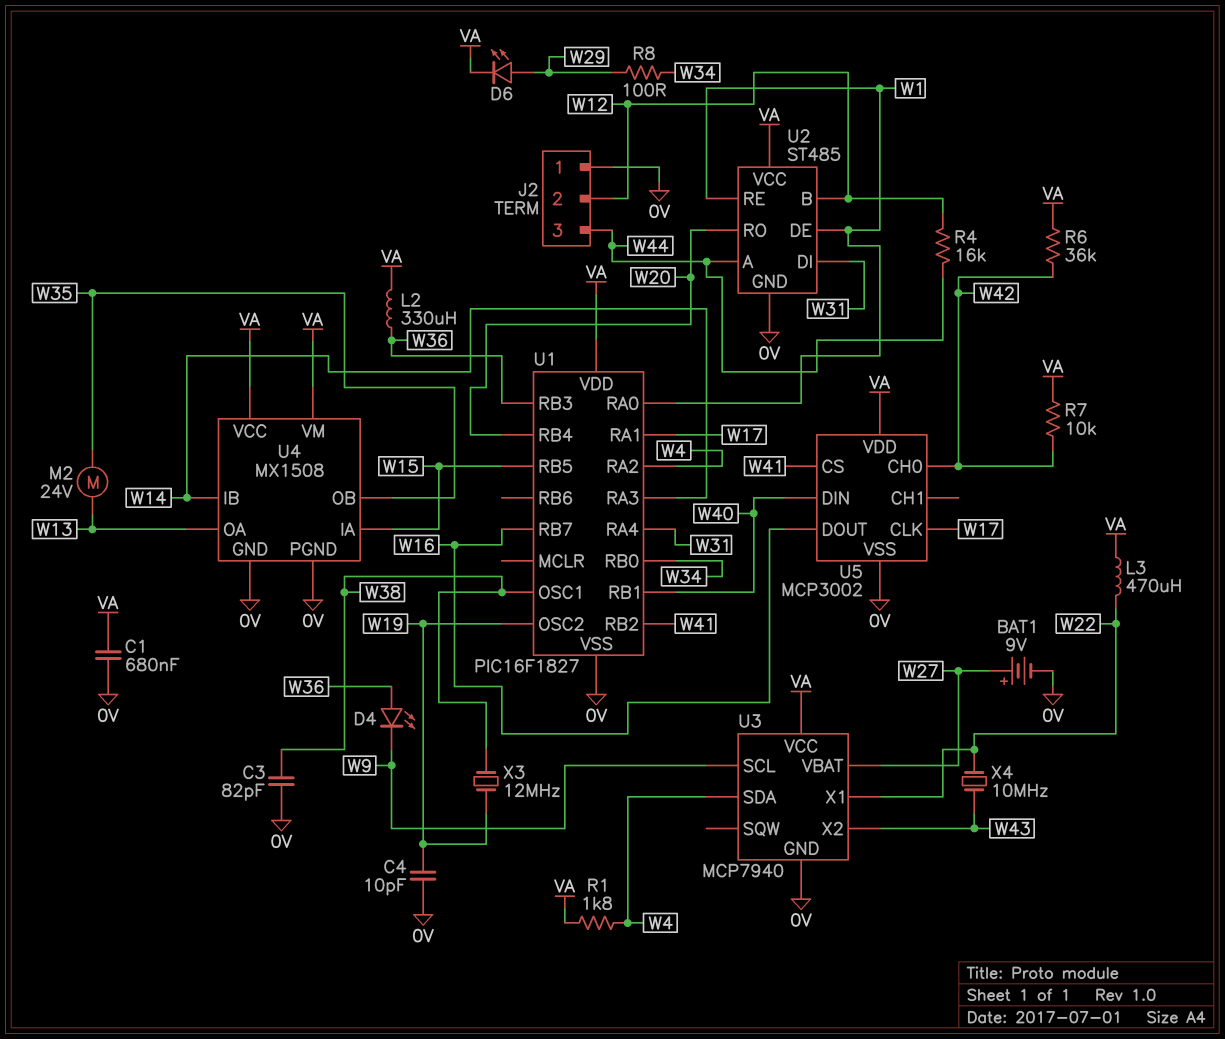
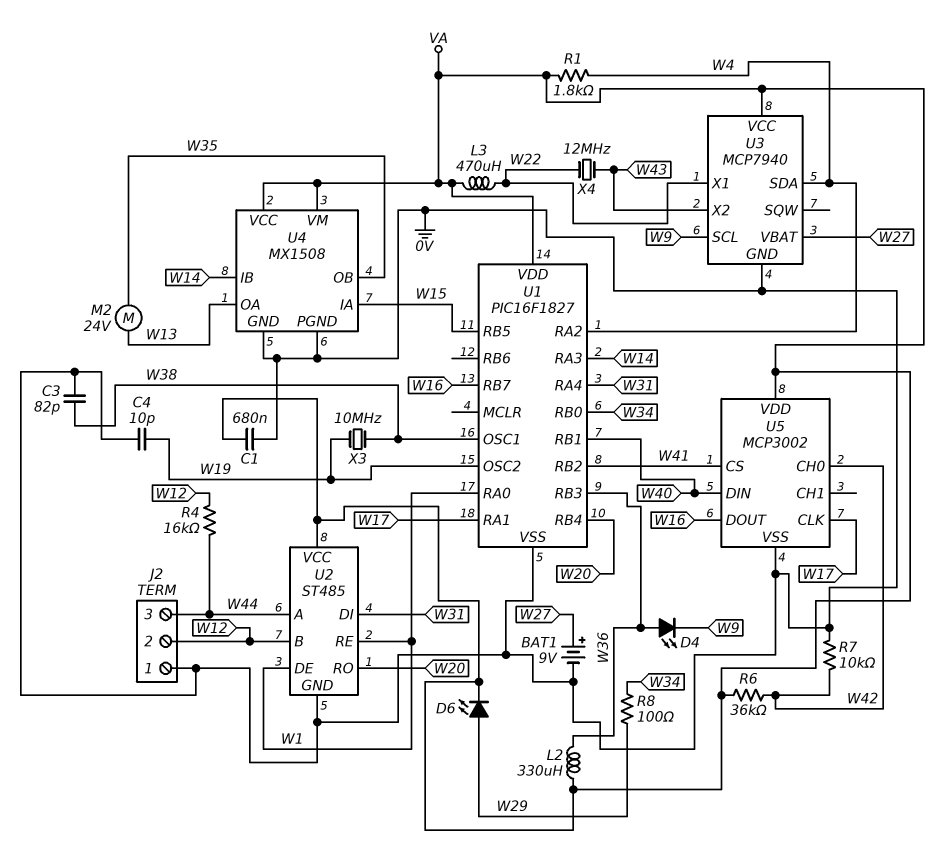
R7: 10k (VA, W42) -> 10k (0V, W42)
X3: 12MHz (W19, W38) -> 10MHz (W19, W38)
X4: 10MHz (W22, W43) -> 12MHz (W22, W43)

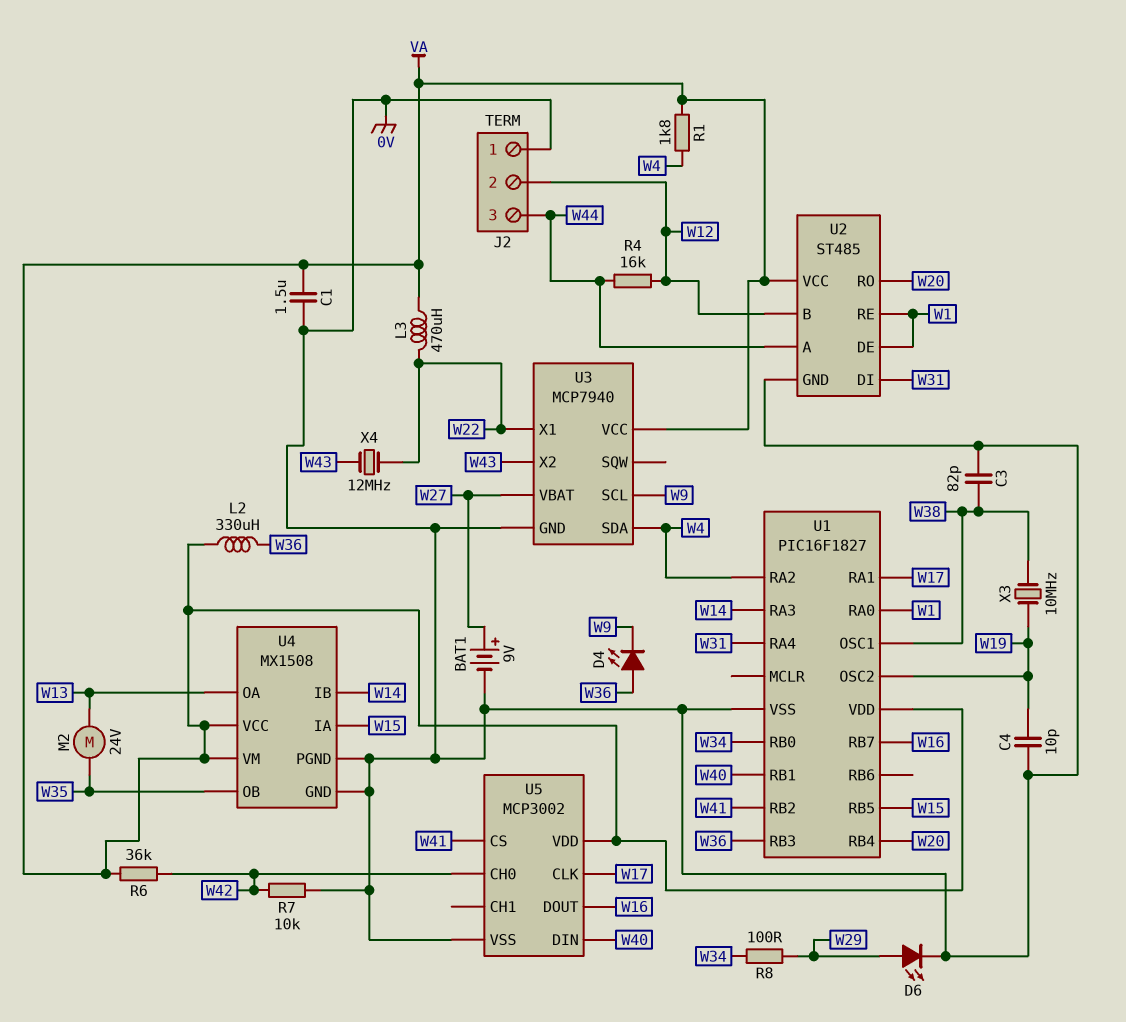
C1: 680nF (0V, VA) -> 1.5uF (0V, VA)
D6: LED (A W29, K VA) -> LED (A W29, K 0V)

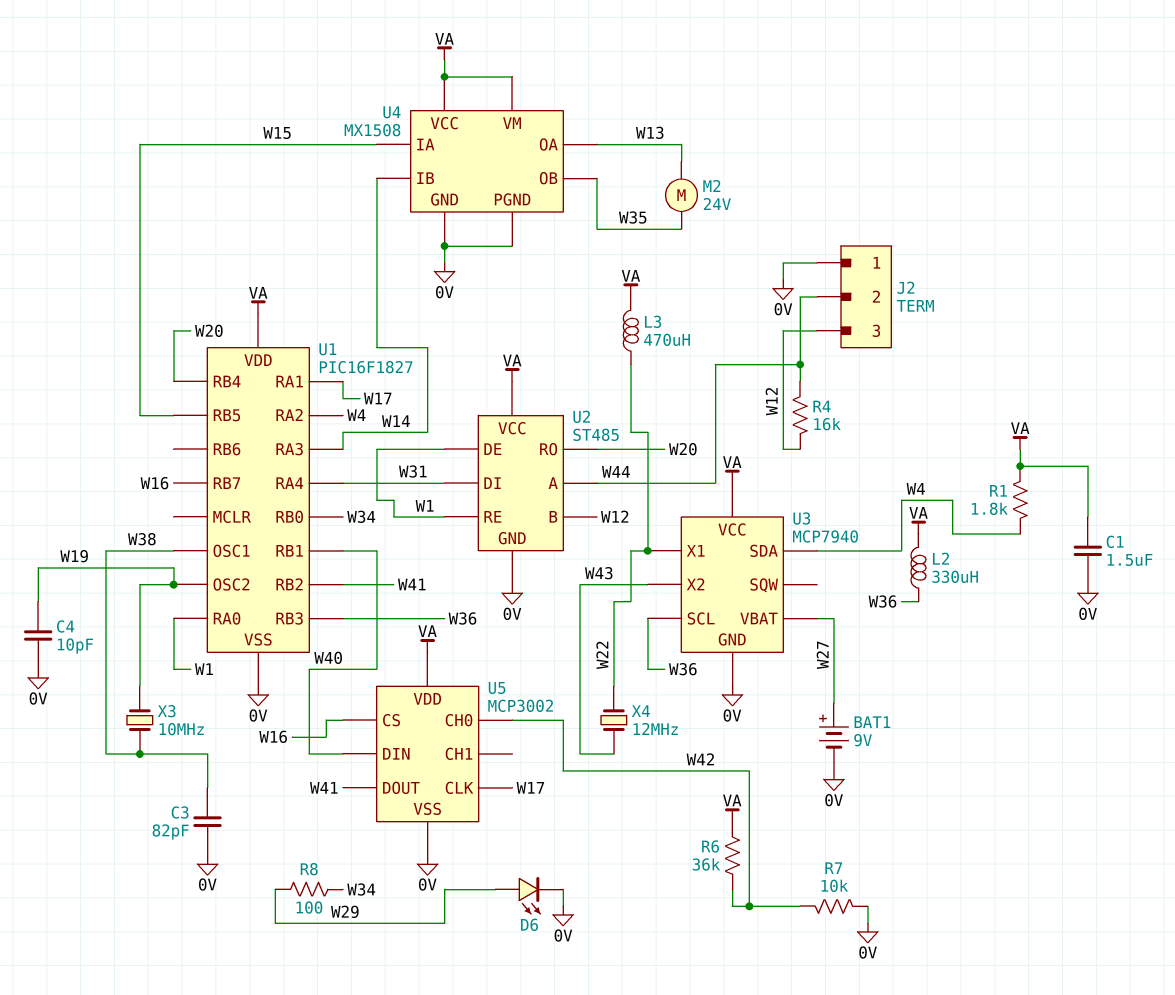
D4: LED (A W36, K W9) -> none
J2 pin 2: W12 -> W44
J2 pin 3: W44 -> W12
U3 pin SCL: W9 -> W36
U5 pin CS: W41 -> W16
U5 pin DOUT: W16 -> W41

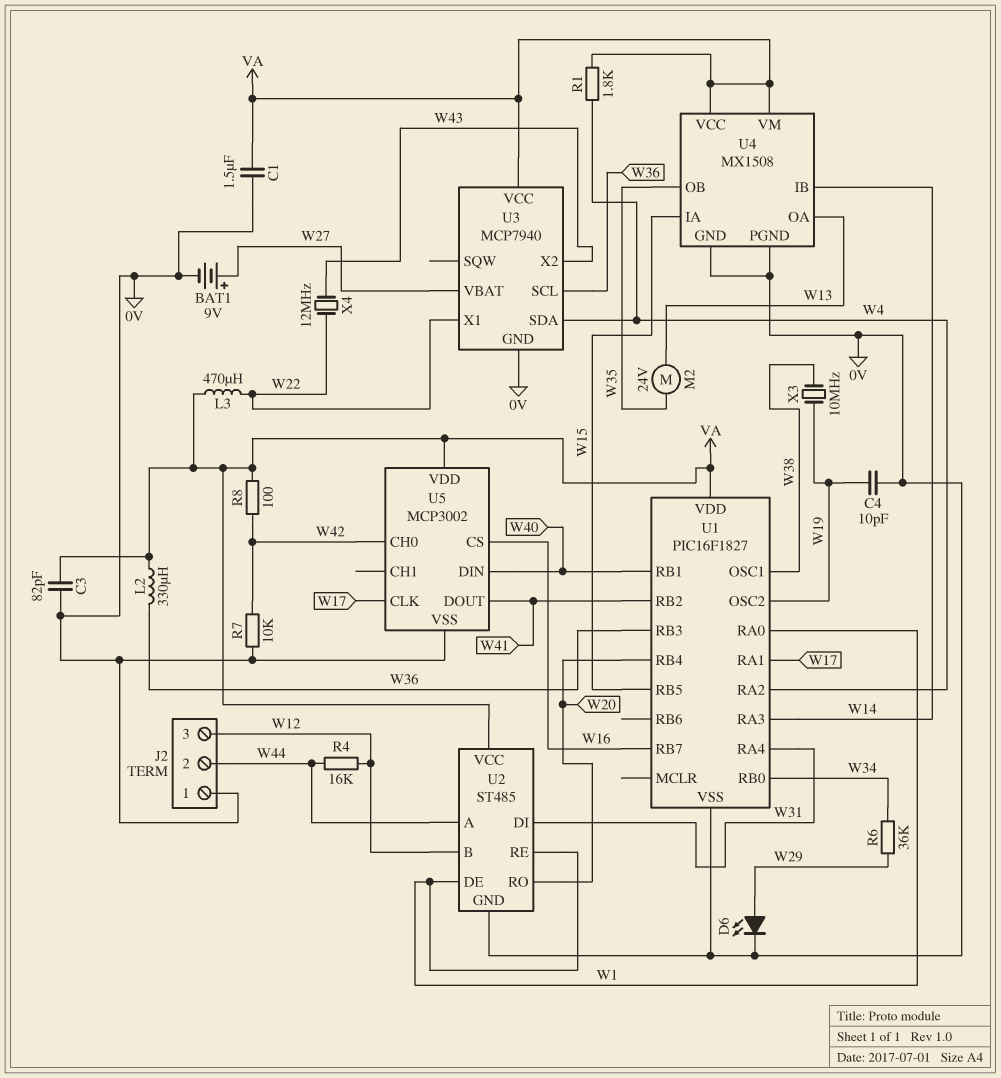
C3: 82pF (0V, W38) -> 82pF (0V, VA)
R6: 36k (VA, W42) -> 36k (W29, W34)
R8: 100 (W29, W34) -> 100 (VA, W42)

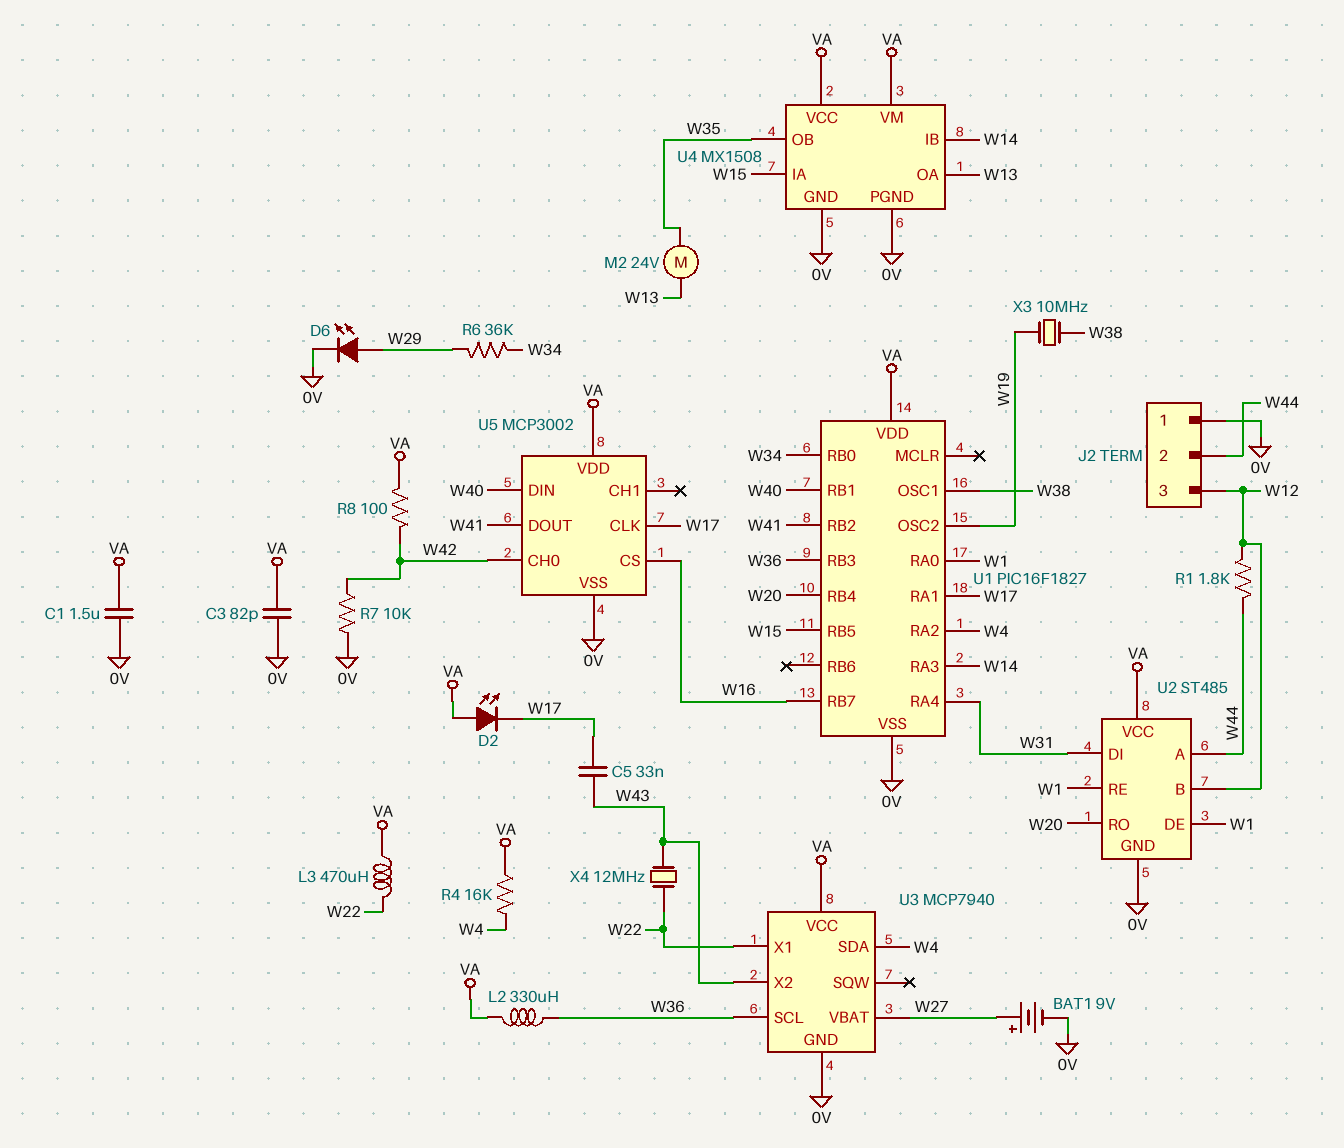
C4: 10pF (0V, W19) -> none
C5: none -> 33nF (W17, W43)
D2: none -> LED (A VA, K W17)
R1: 1.8k (VA, W4) -> 1.8k (W12, W44)
R4: 16k (W12, W44) -> 16k (VA, W4)

